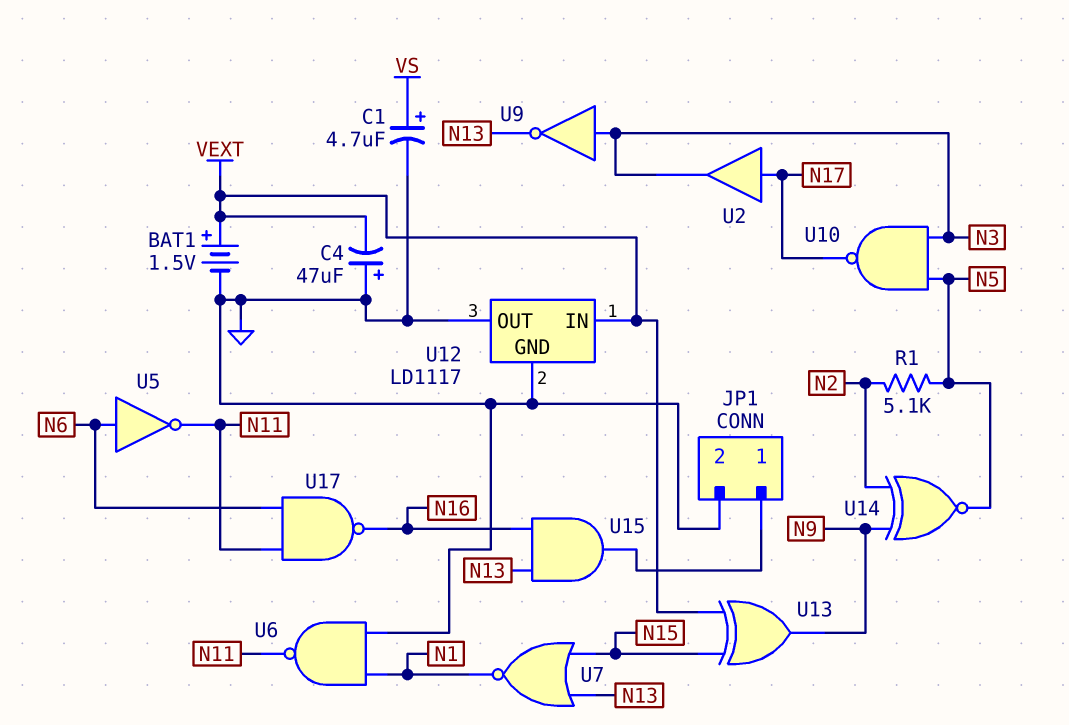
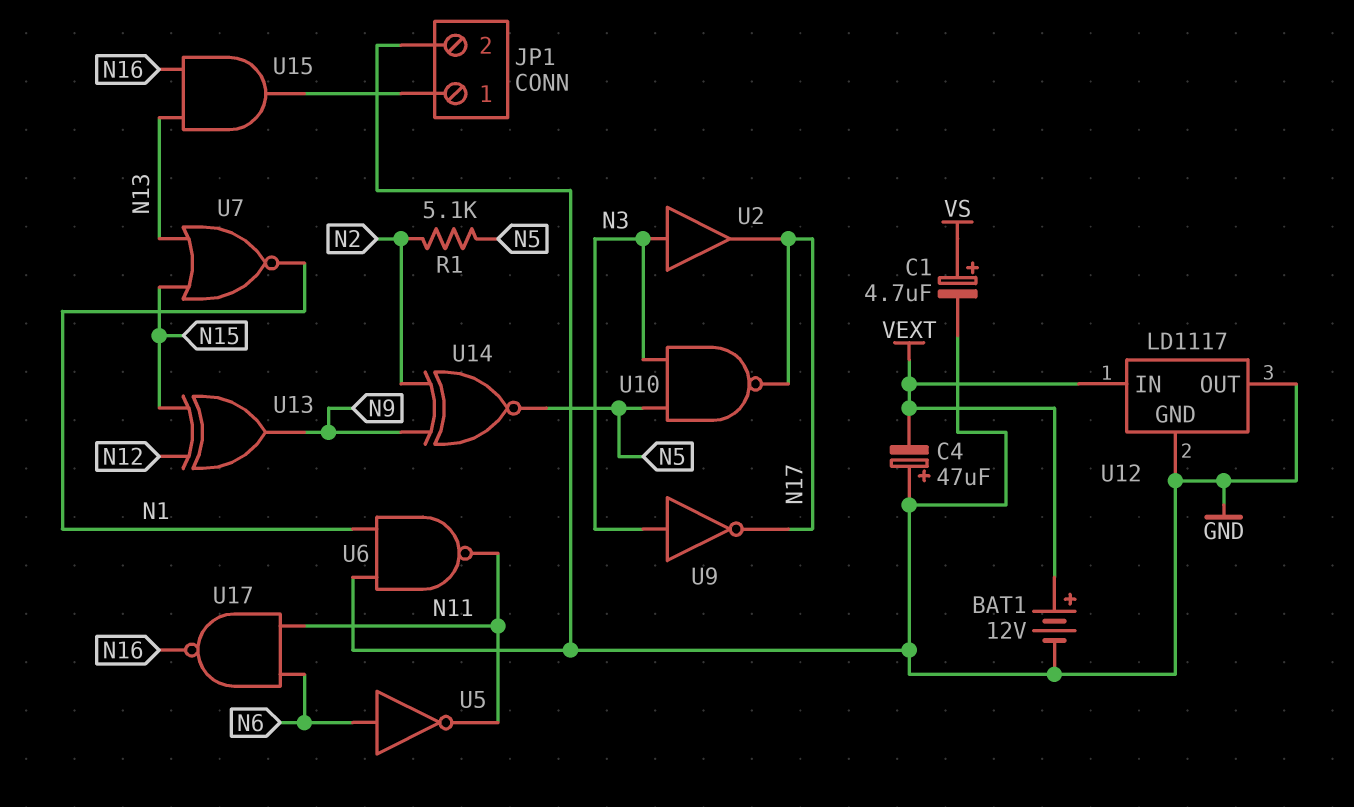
BAT1: 1.5V (plus VEXT, minus GND) -> 12V (plus VEXT, minus GND)
U2: buffer (in N17, out N3) -> buffer (in N3, out N17)
U9: NOT (in N3, out N13) -> NOT (in N3, out N17)
U13: XOR (in N15, in VEXT, out N9) -> XOR (in N12, in N15, out N9)

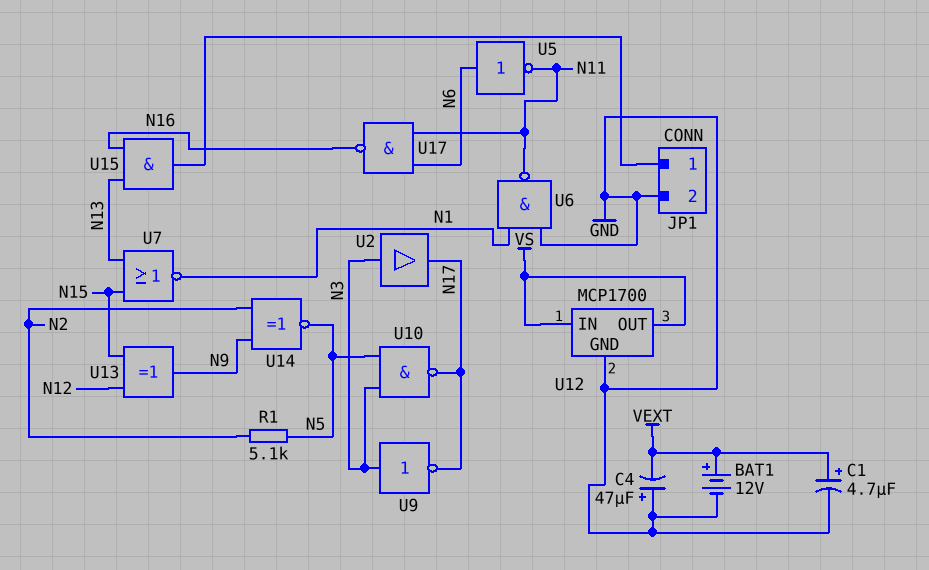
C1: 4.7uF (plus VS, minus GND) -> 4.7uF (plus VEXT, minus GND)
U12: LD1117 -> MCP1700
U12 pin IN: VEXT -> VS
U12 pin OUT: GND -> VS

